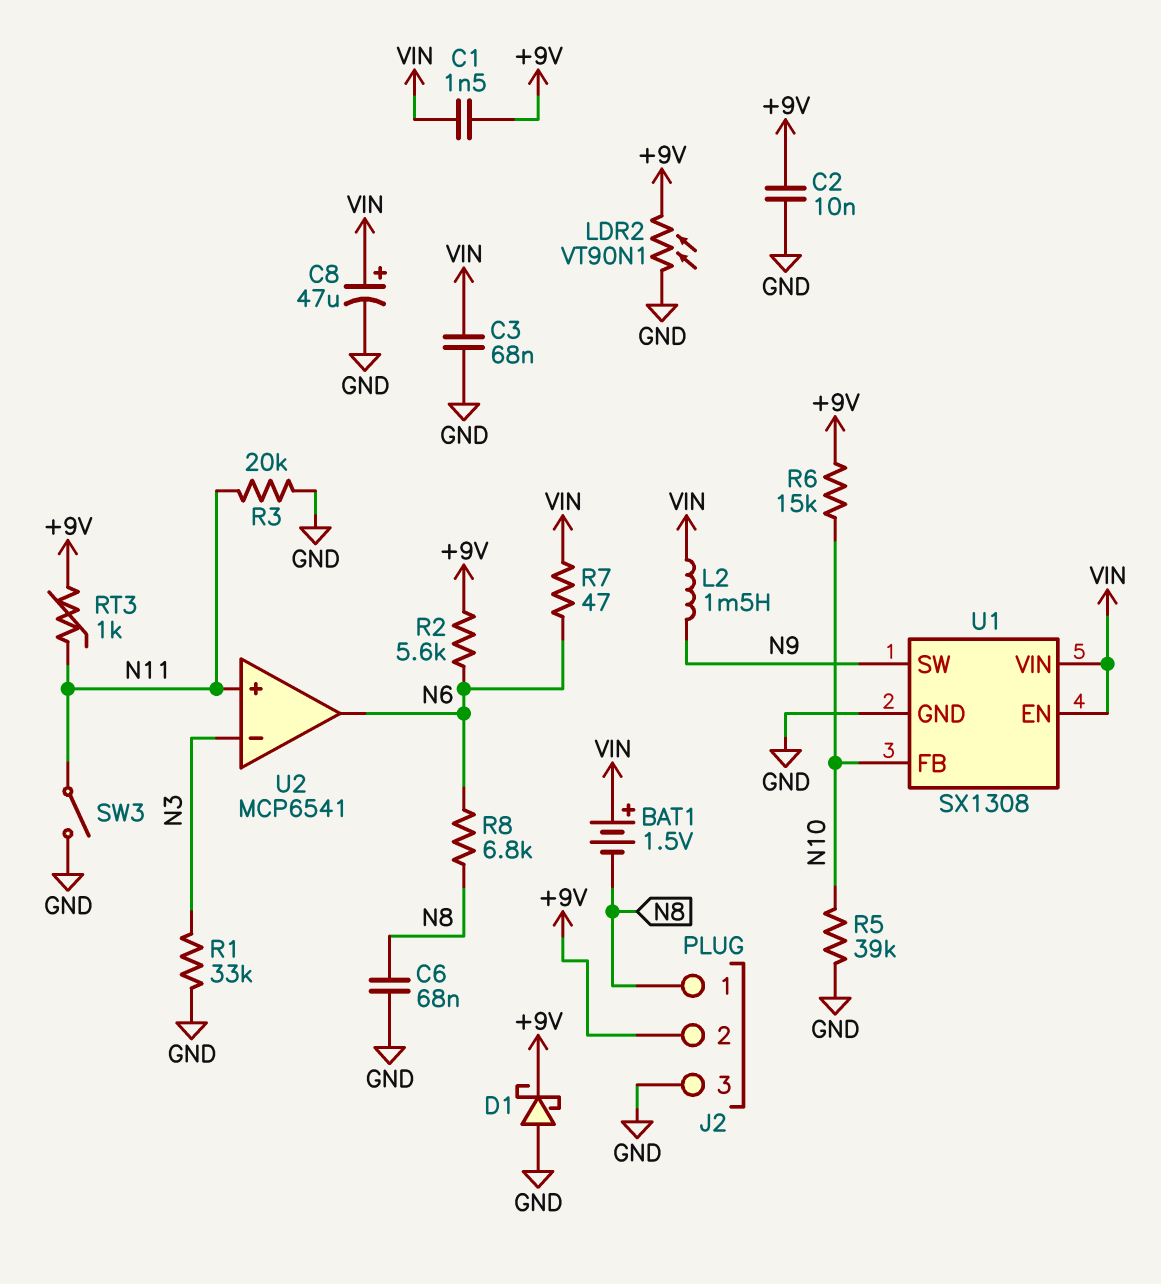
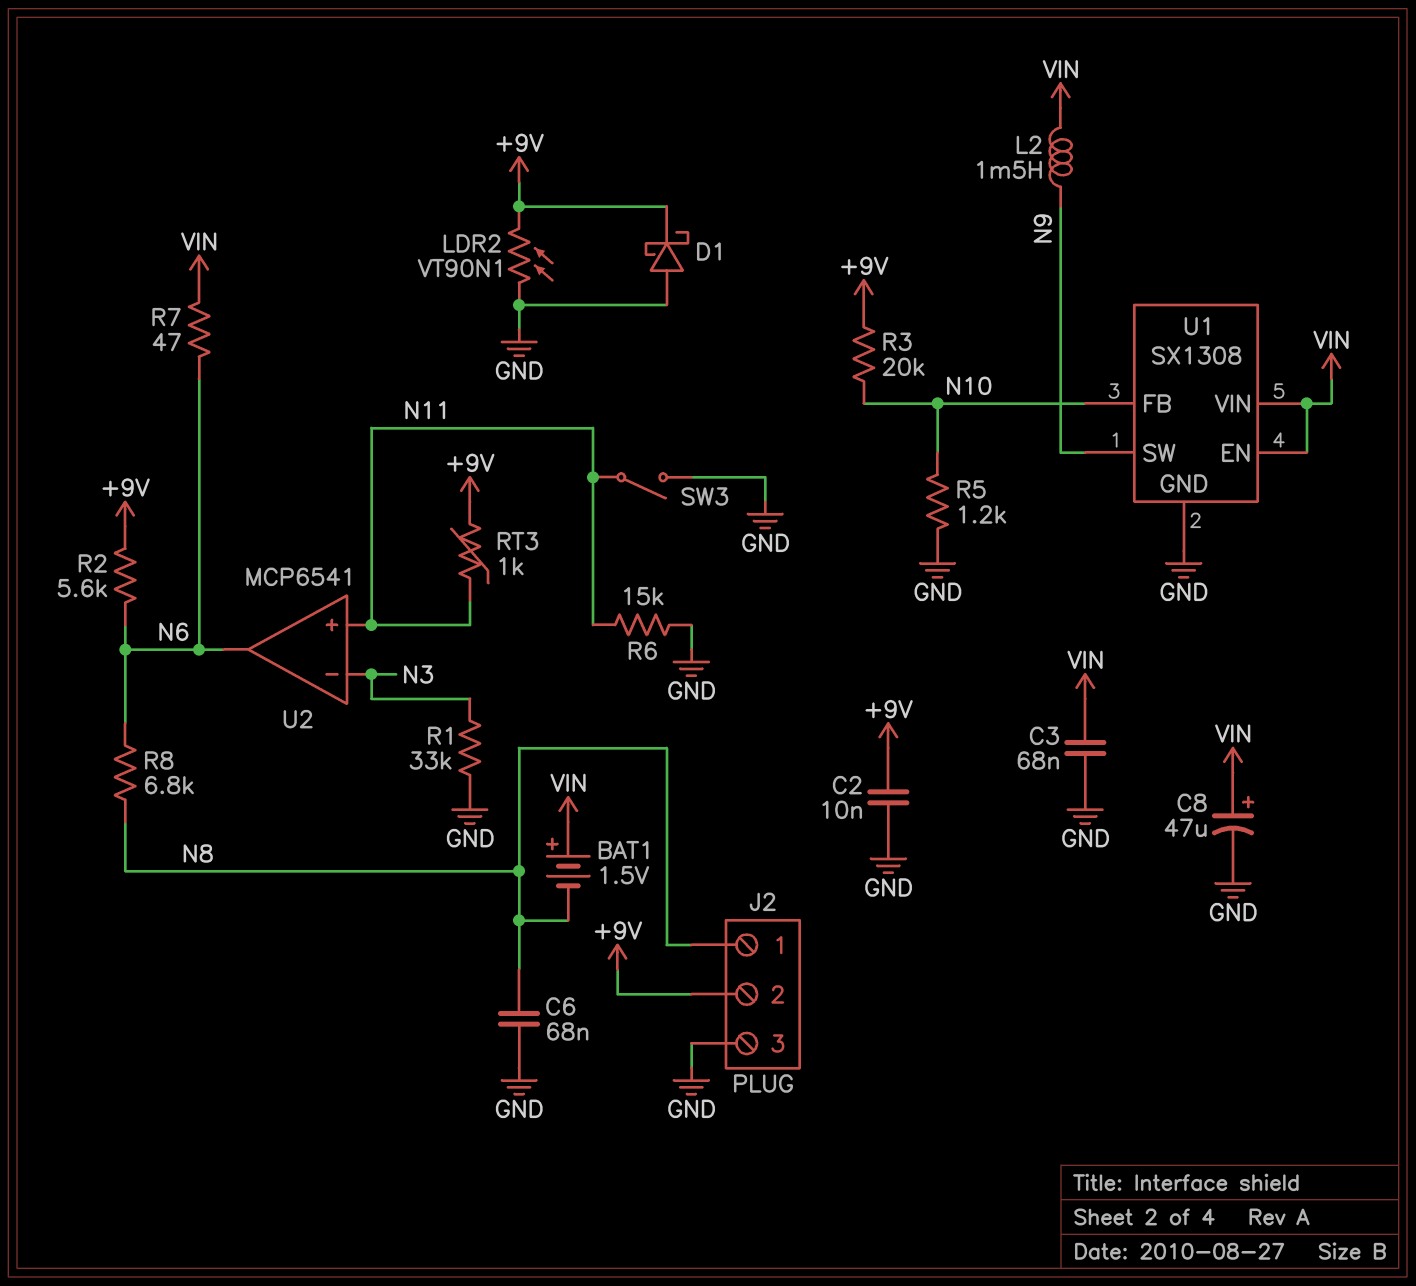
C1: 1.5nF (+9V, VIN) -> none
R3: 20k (GND, N11) -> 20k (+9V, N10)
R5: 39k (GND, N10) -> 1.2k (GND, N10)
R6: 15k (+9V, N10) -> 15k (GND, N11)

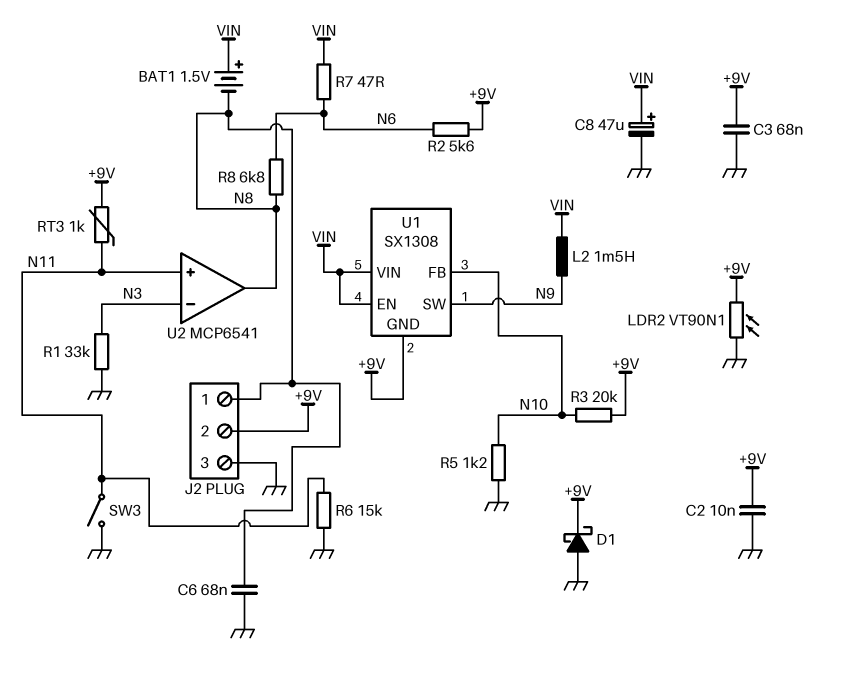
C3: 68nF (GND, VIN) -> 68nF (+9V, GND)
U1 pin GND: GND -> +9V
U2 pin out: N6 -> N8

